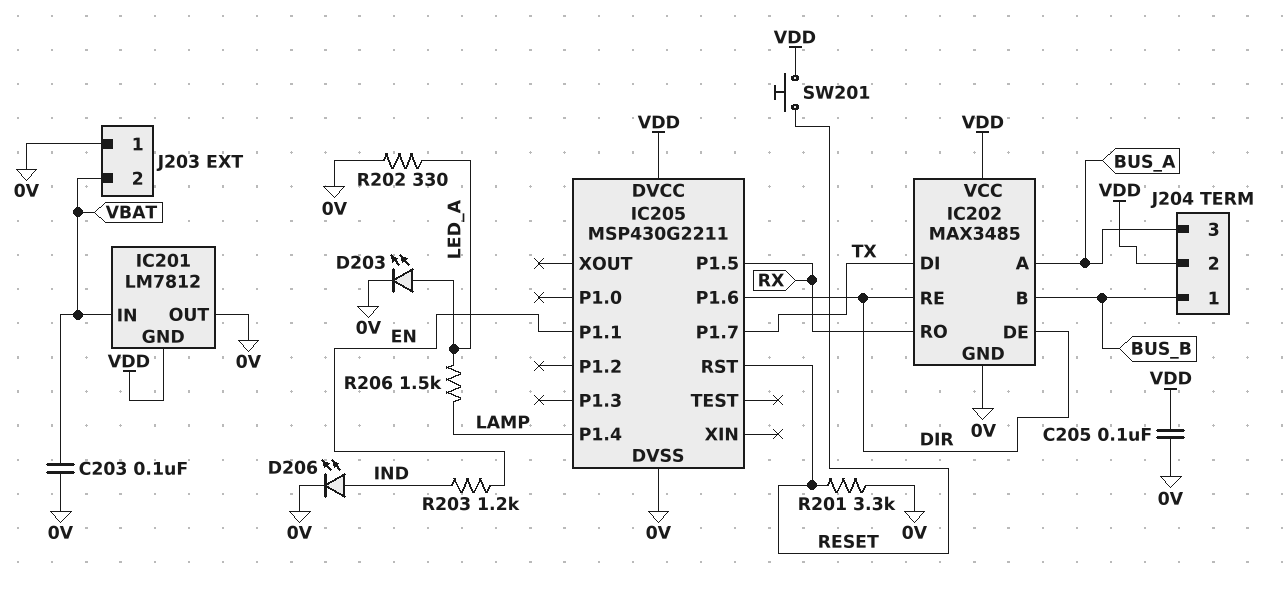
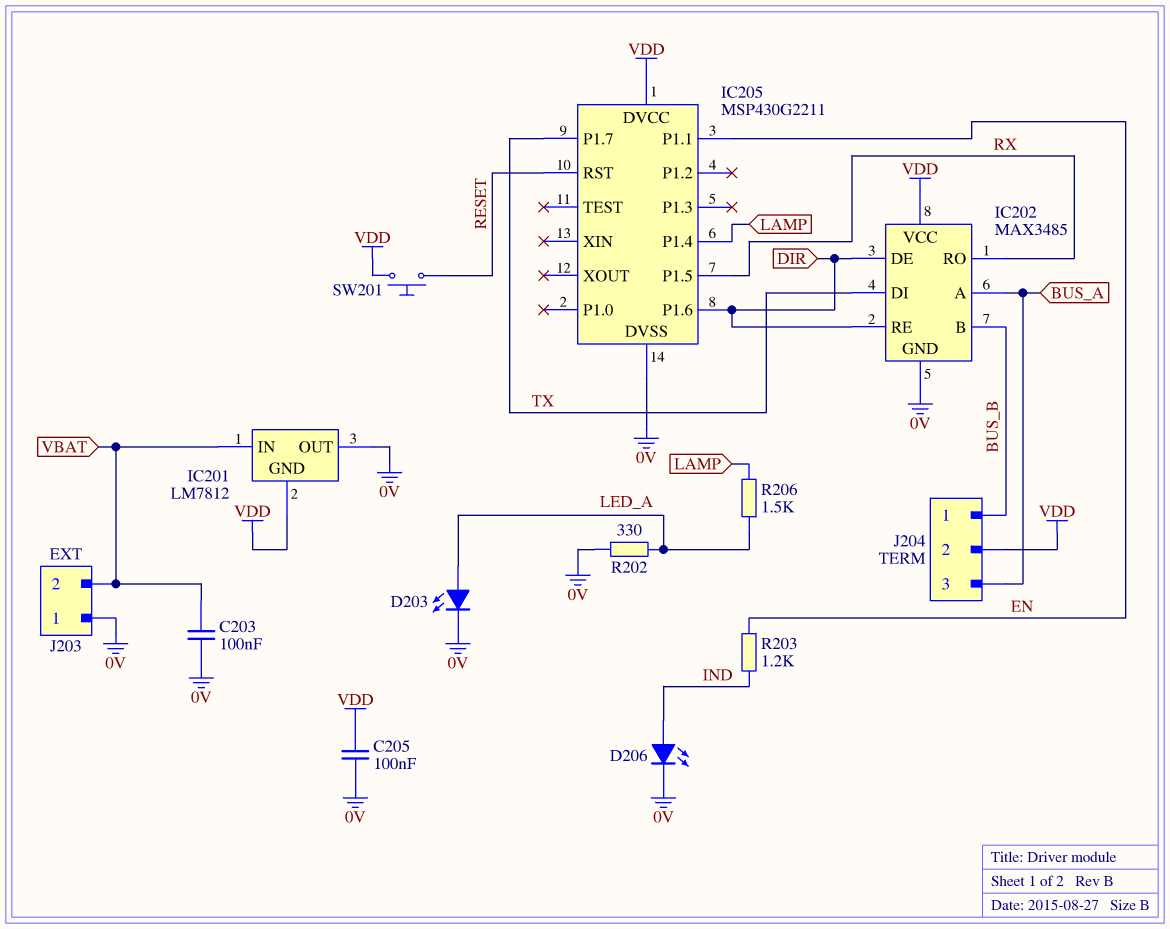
R201: 3.3k (0V, RESET) -> none

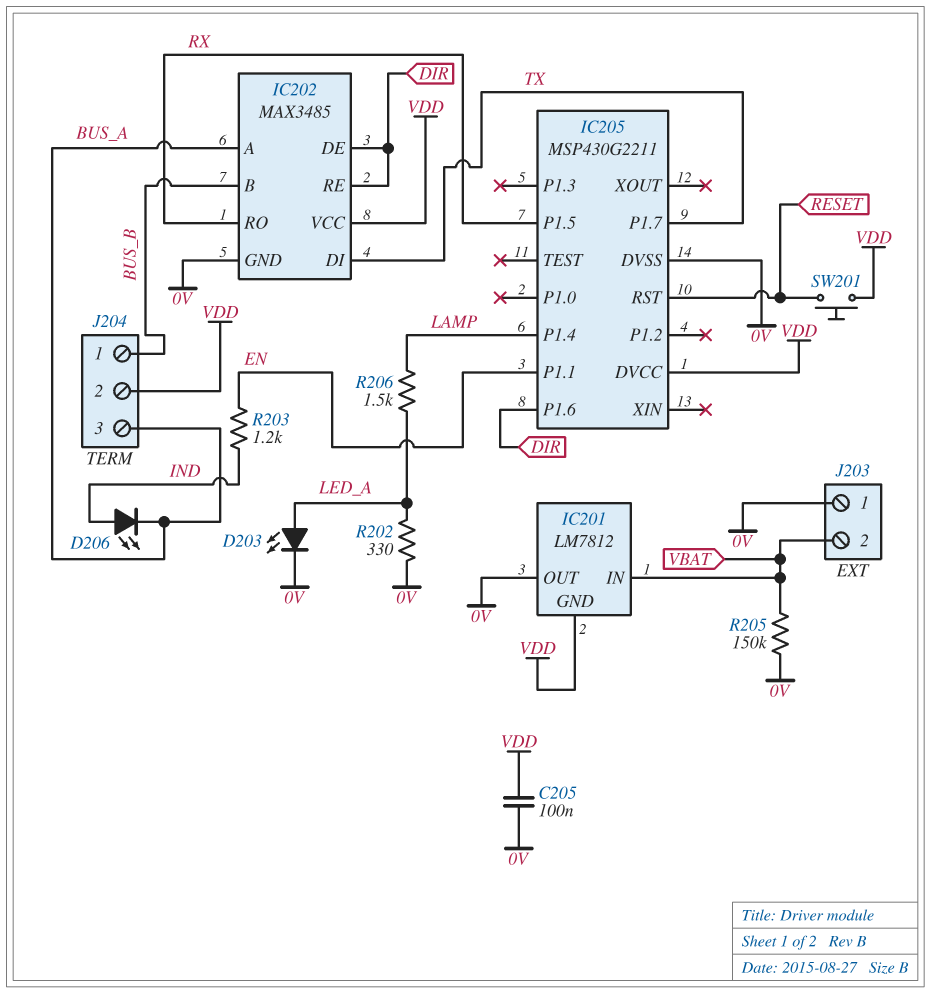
C203: 100nF (0V, VBAT) -> none
D206: LED (A IND, K 0V) -> LED (A IND, K BUS_A)
R205: none -> 150k (0V, VBAT)

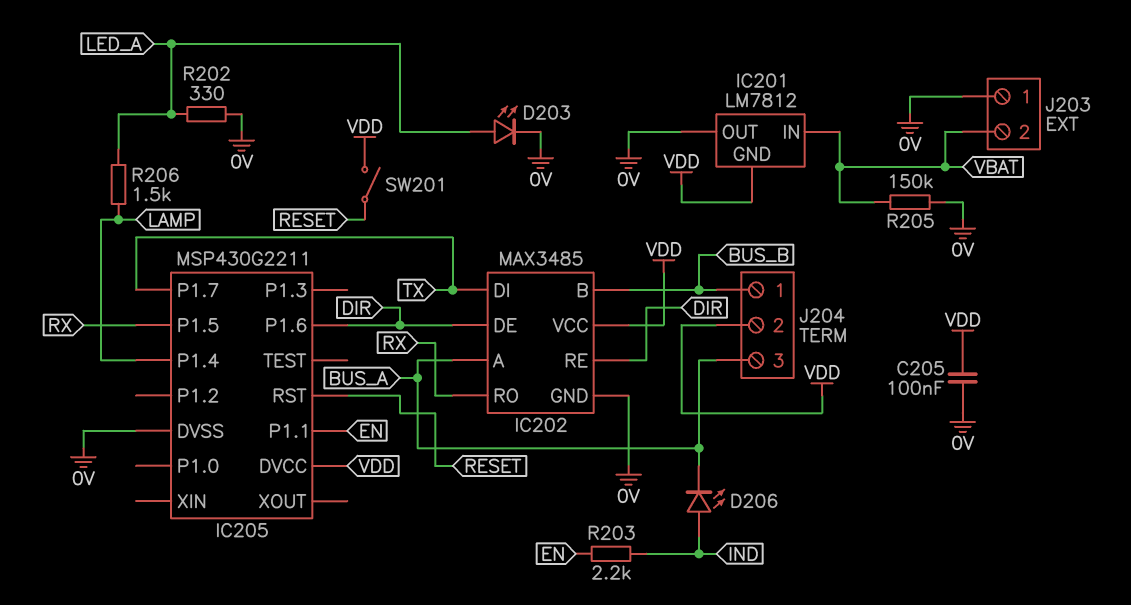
R203: 1.2k (EN, IND) -> 2.2k (EN, IND)
SW201: button (RESET, VDD) -> switch (RESET, VDD)

